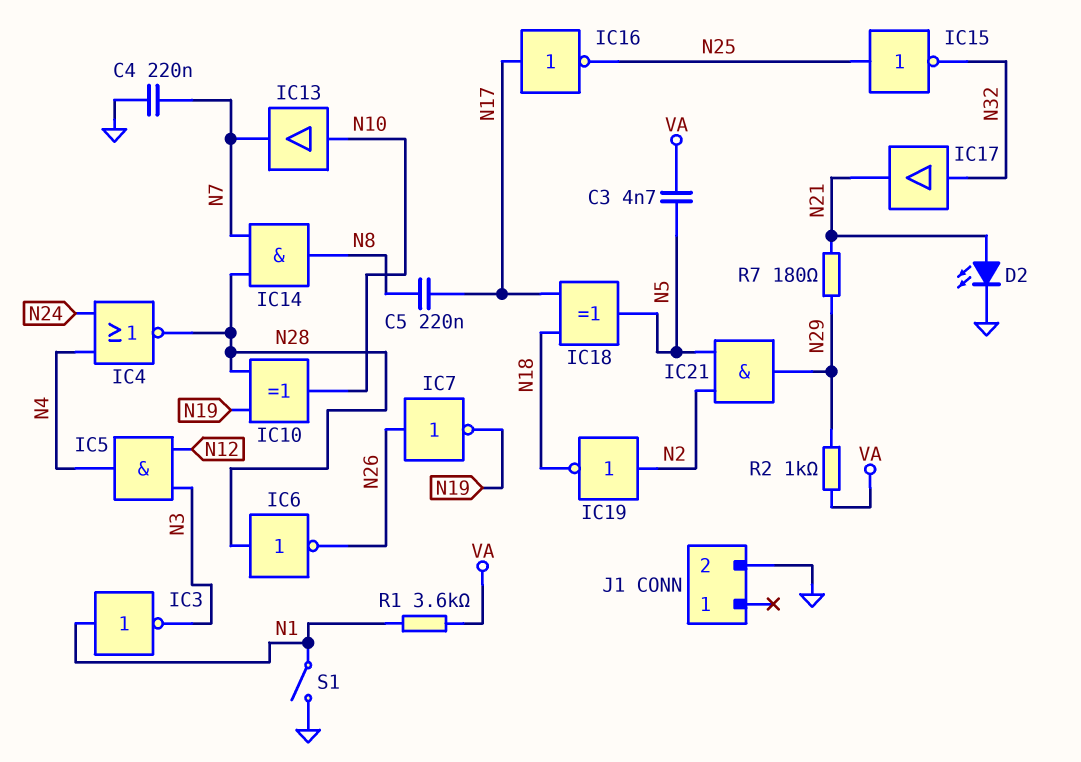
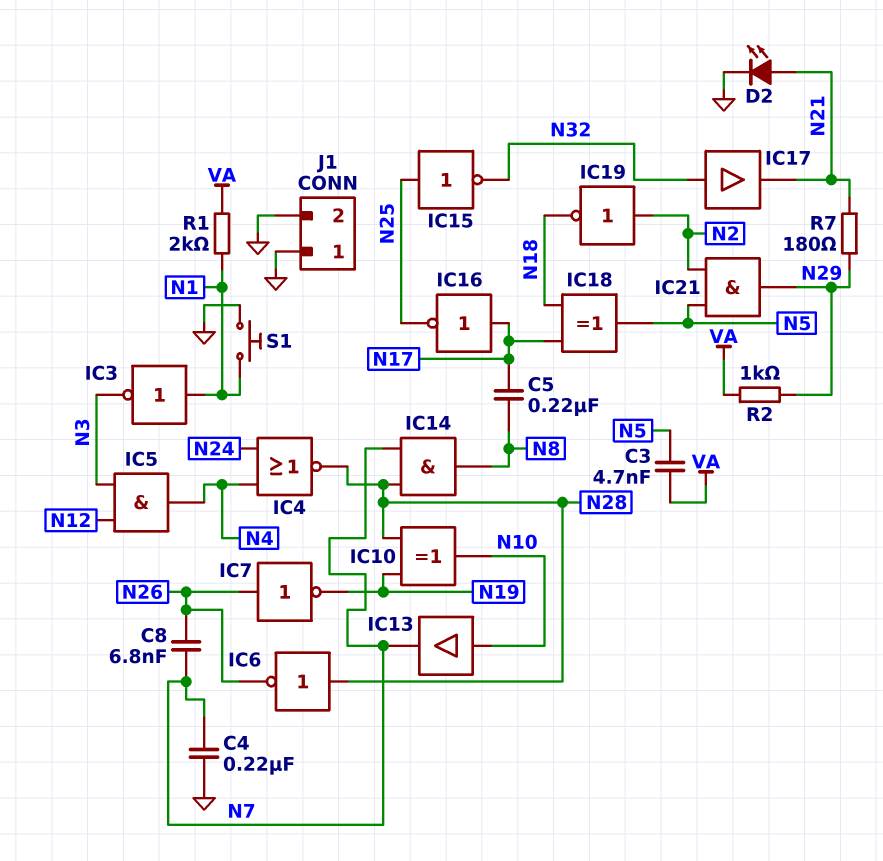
C8: none -> 6.8nF (N7, N26)
J1 pin 1: none -> GND
R1: 3.6k (N1, VA) -> 2k (N1, VA)
S1: switch (GND, N1) -> button (GND, N1)

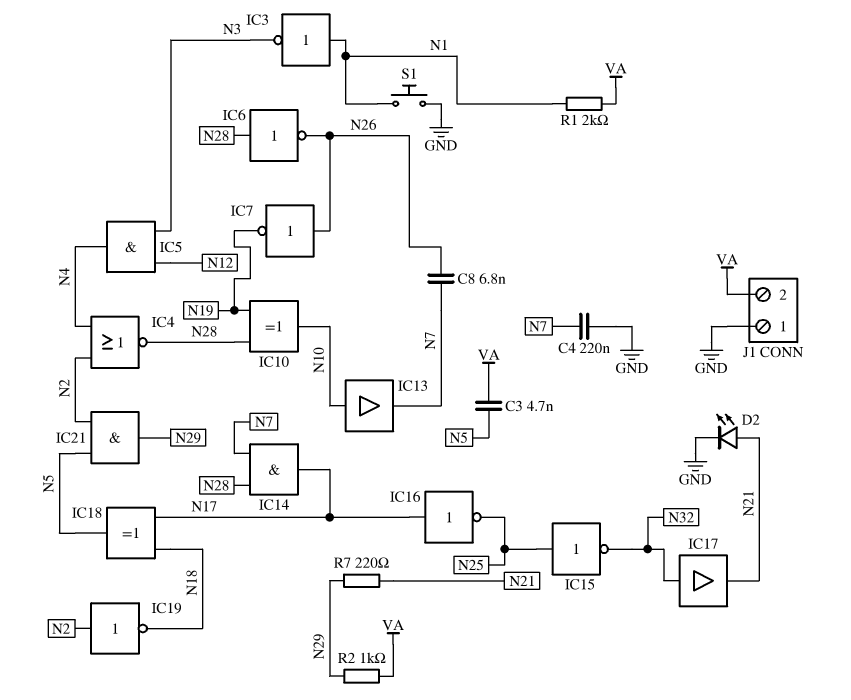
C5: 220nF (N8, N17) -> none
IC4: NOR (in N4, in N24, out N28) -> NOR (in N2, in N4, out N28)
IC14: AND (in N7, in N28, out N8) -> AND (in N7, in N28, out N17)
J1 pin 2: GND -> VA
R7: 180 (N21, N29) -> 220 (N21, N29)

